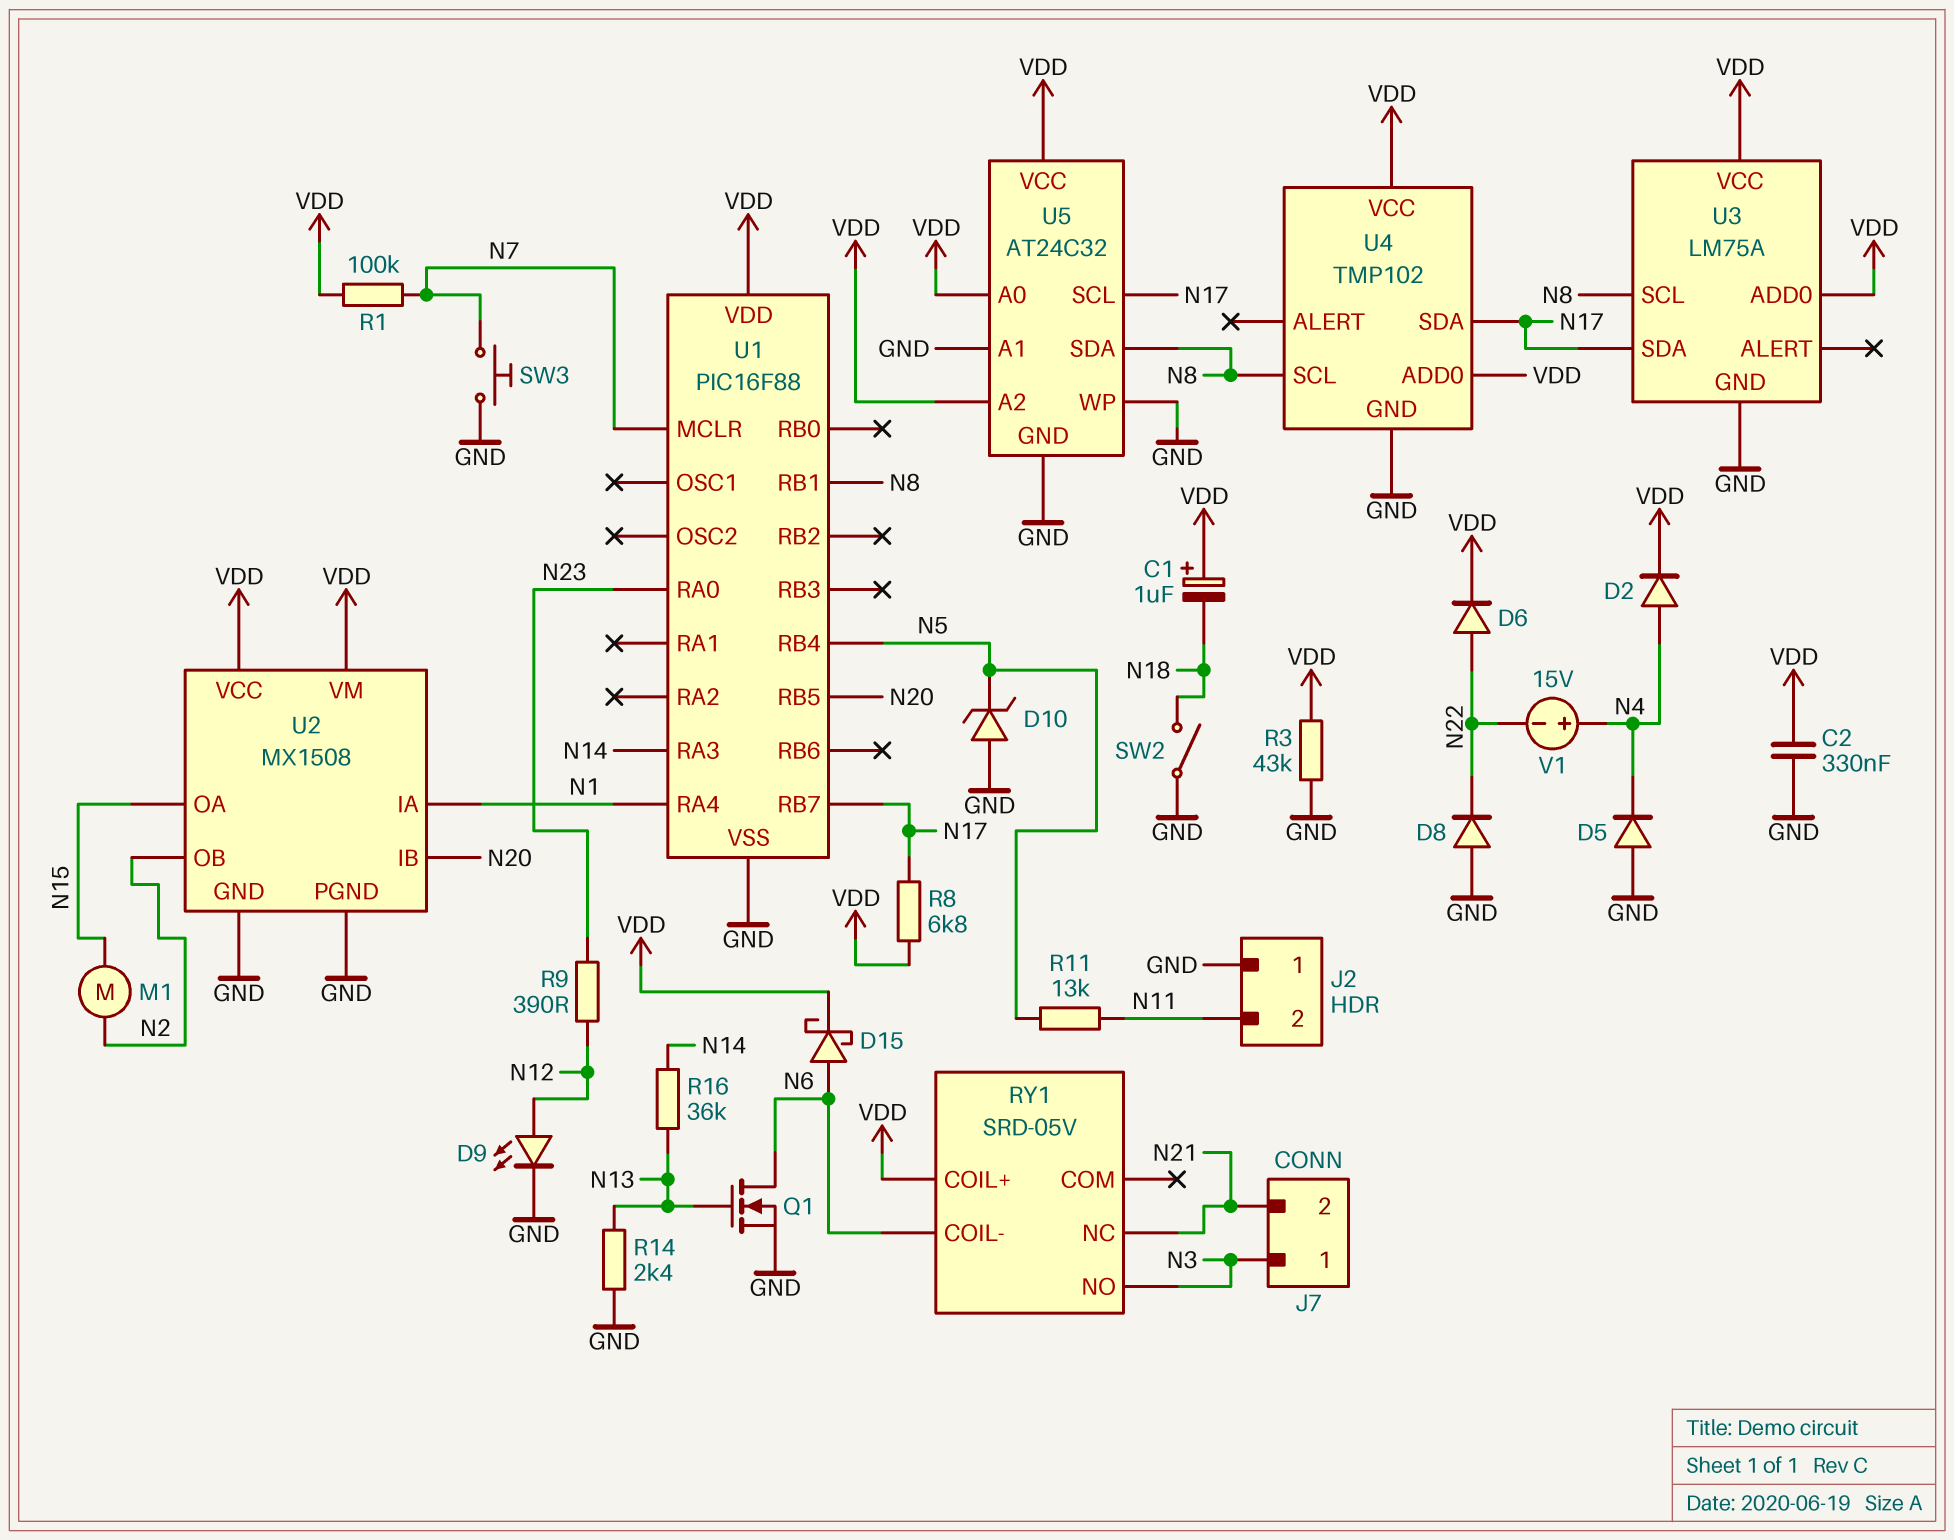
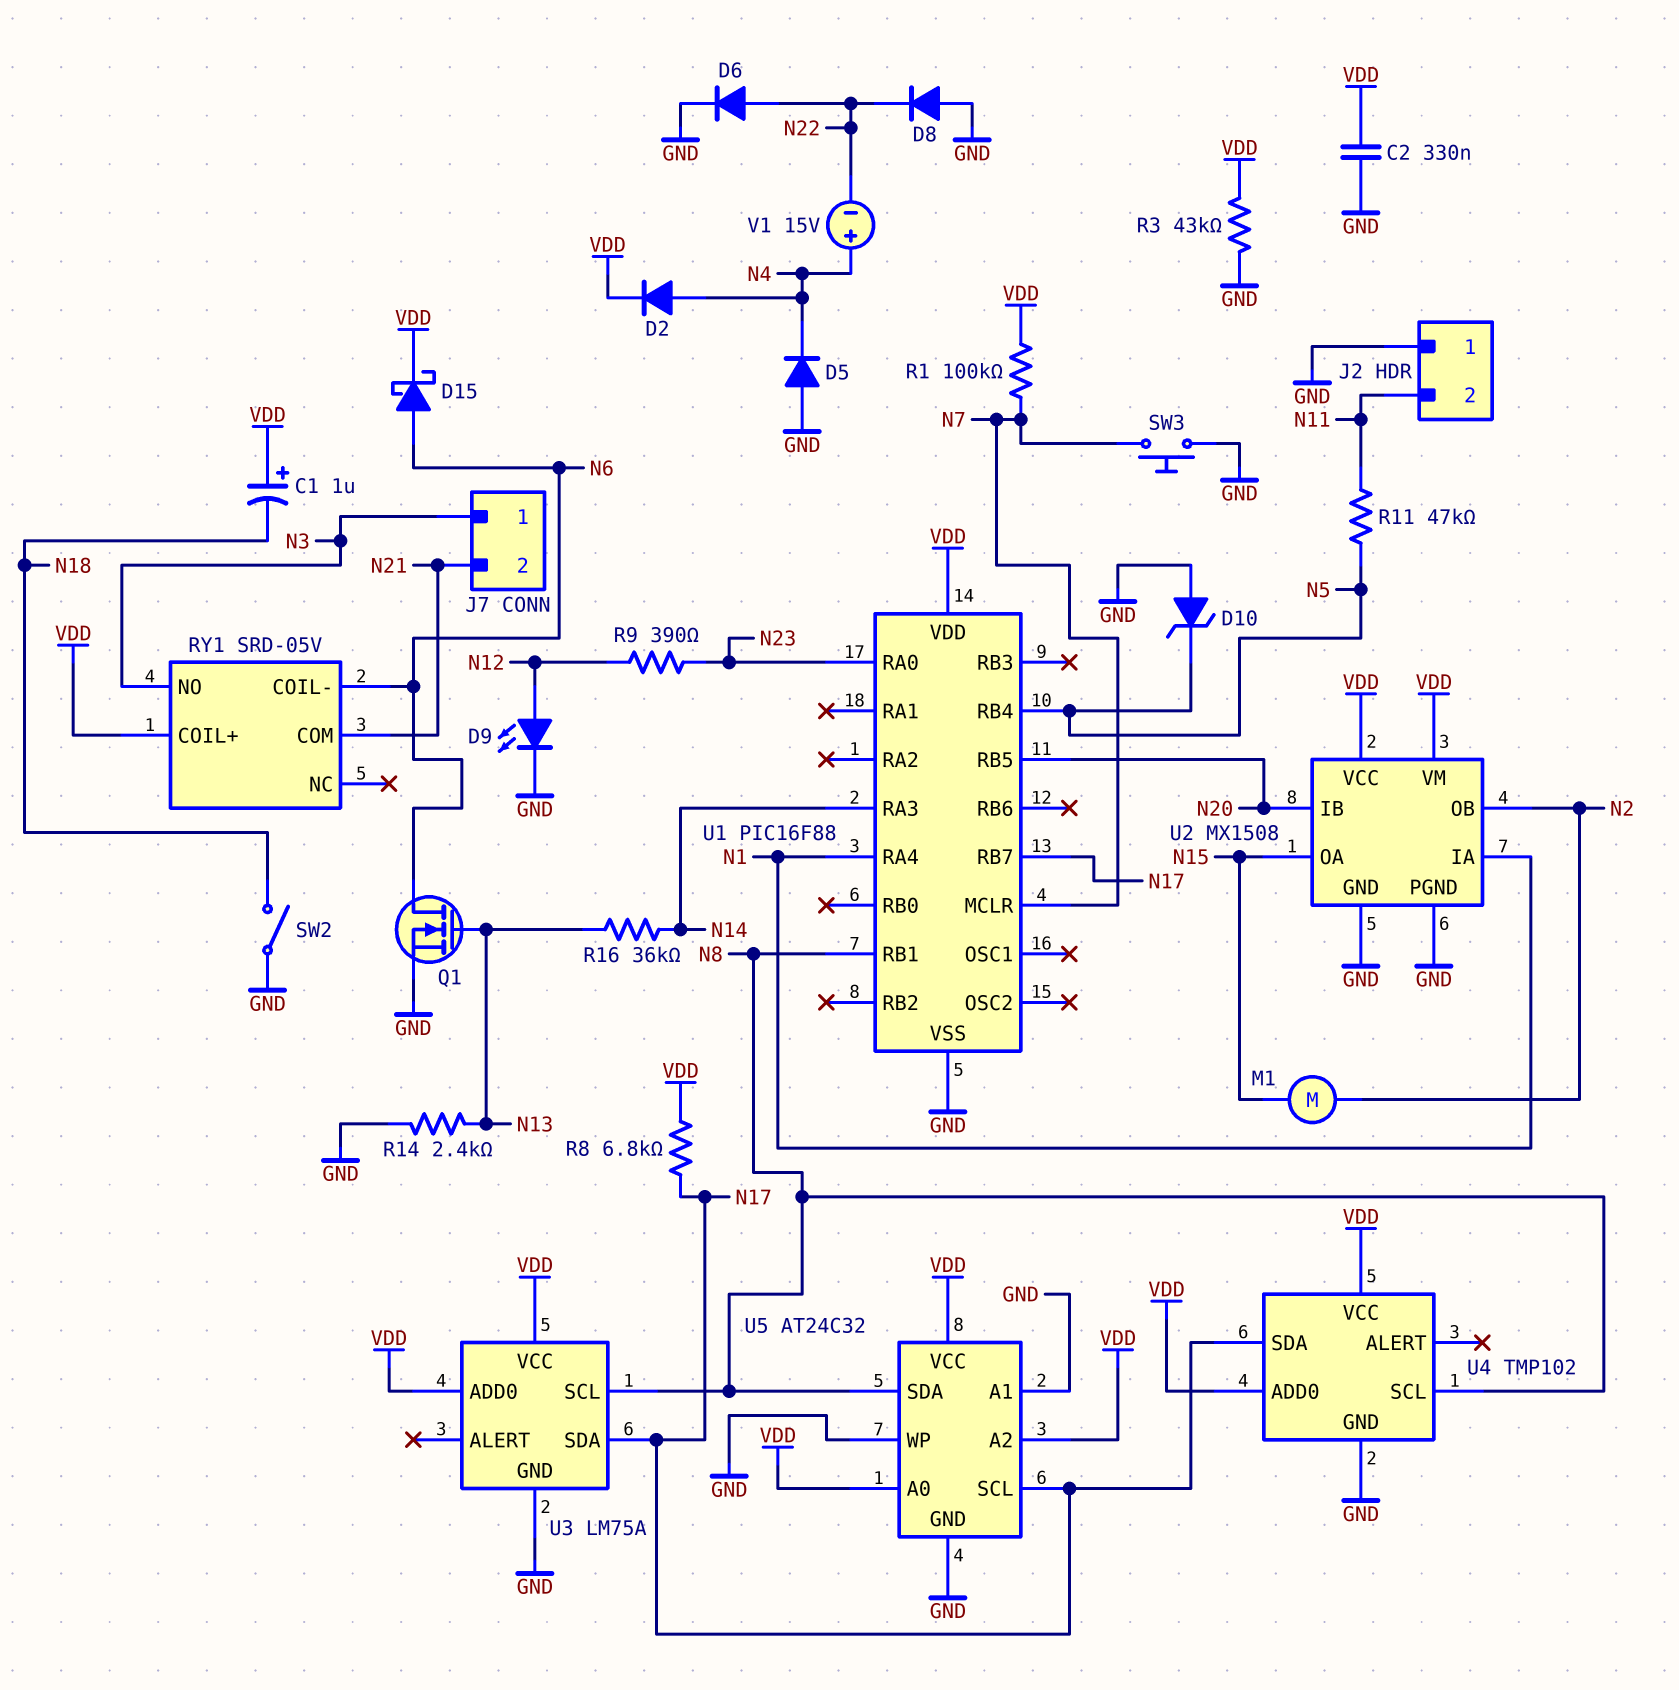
D6: diode (A N22, K VDD) -> diode (A N22, K GND)
R11: 13k (N5, N11) -> 47k (N5, N11)
RY1 pin COM: none -> N21
RY1 pin NC: N21 -> none

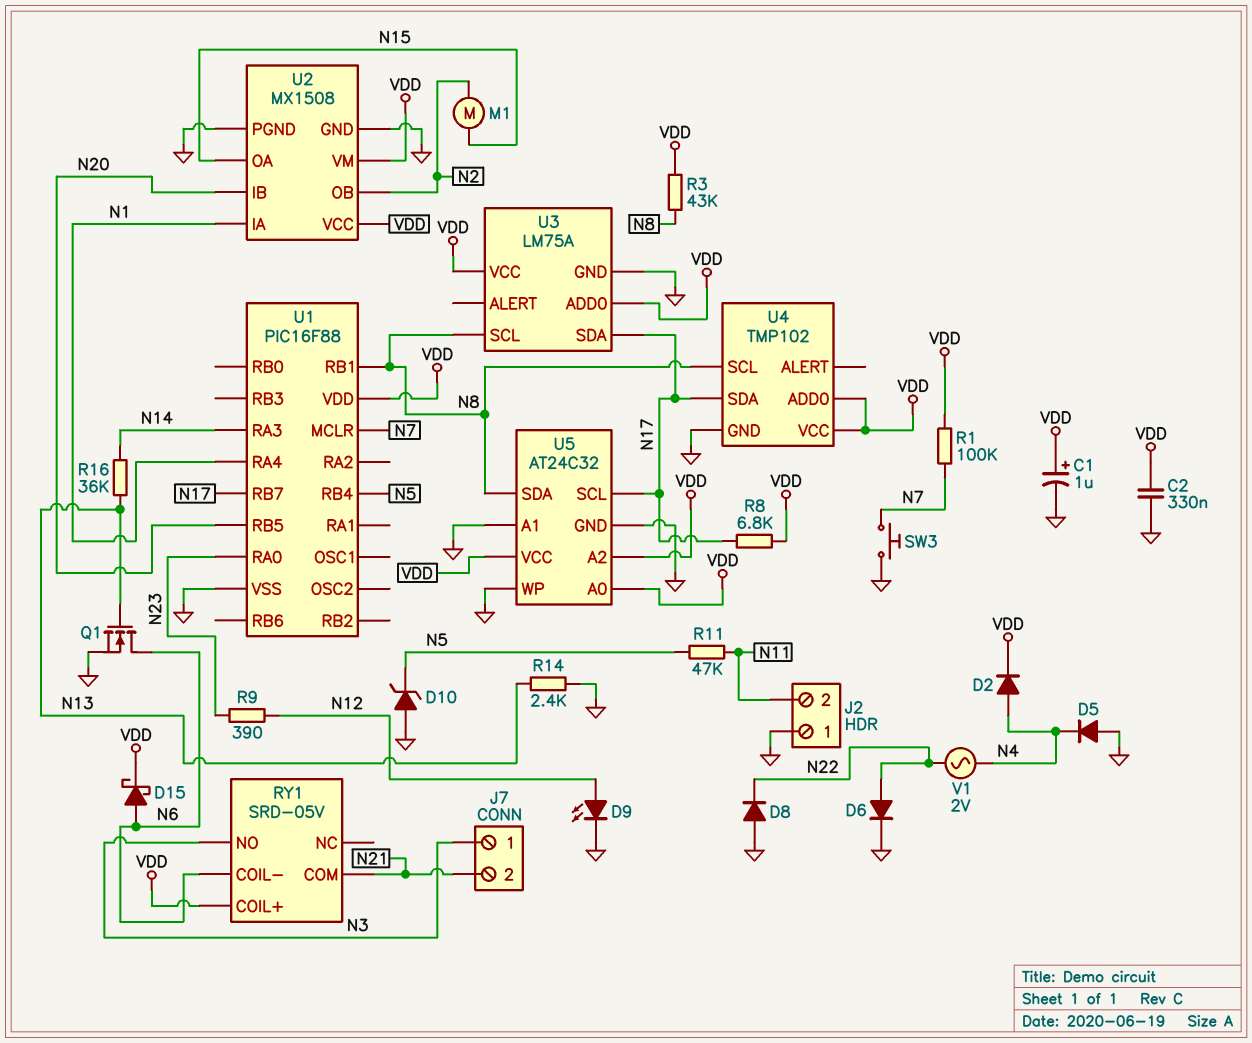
C1: 1uF (plus VDD, minus N18) -> 1uF (plus VDD, minus GND)
R3: 43k (GND, VDD) -> 43k (N8, VDD)
SW2: switch (GND, N18) -> none
V1: 15V (plus N4, minus N22) -> AC 2V (N4, N22)

